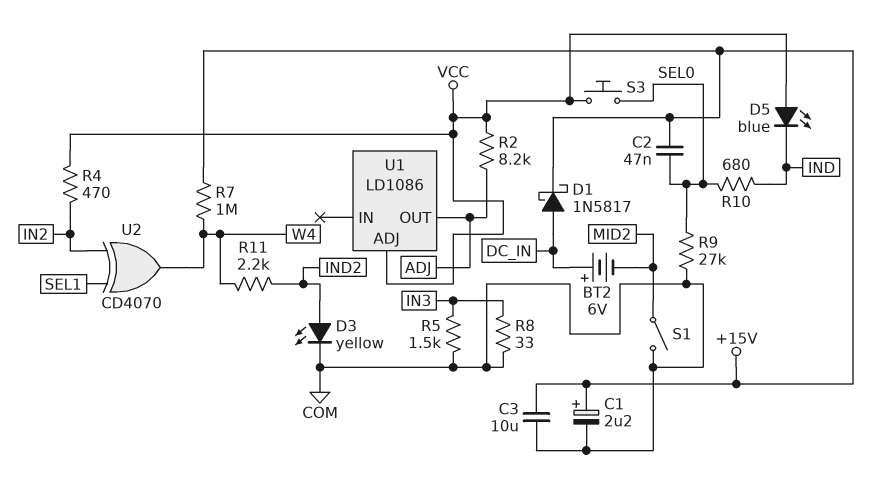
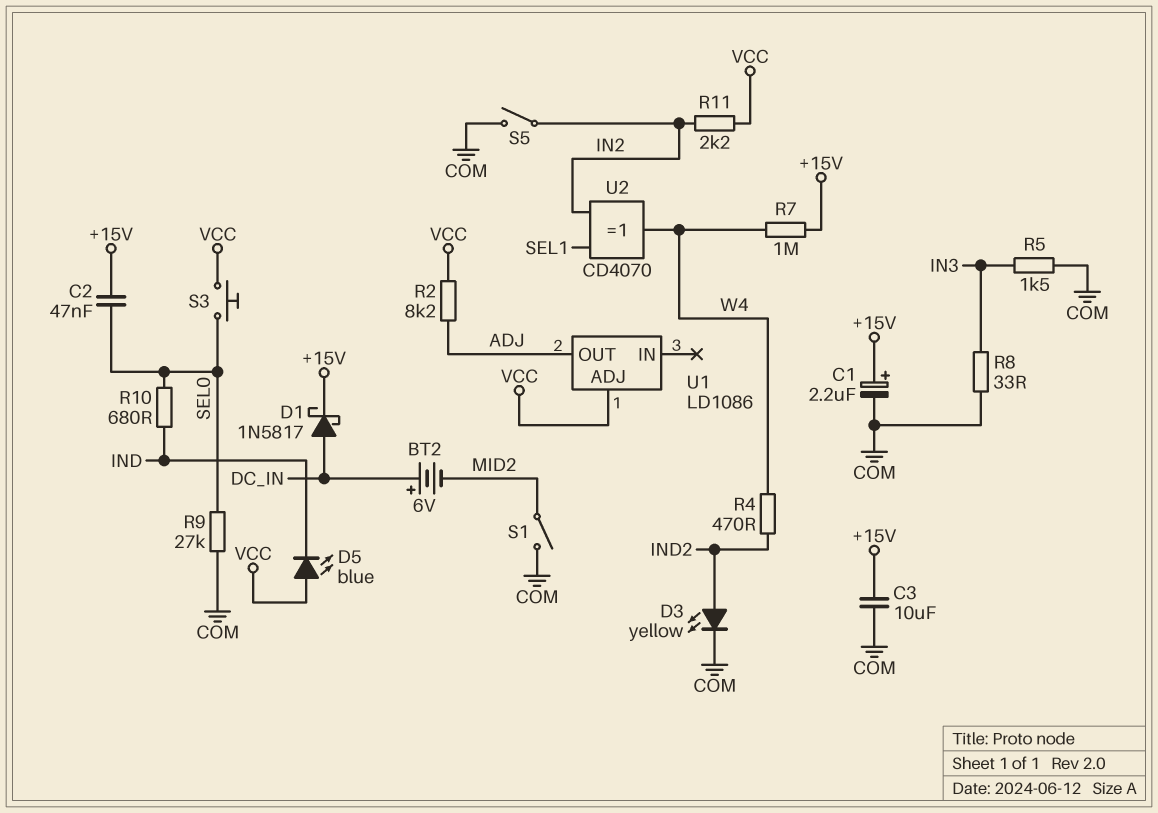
R4: 470 (IN2, VCC) -> 470 (IND2, W4)
R11: 2.2k (IND2, W4) -> 2.2k (IN2, VCC)
S5: none -> switch (COM, IN2)

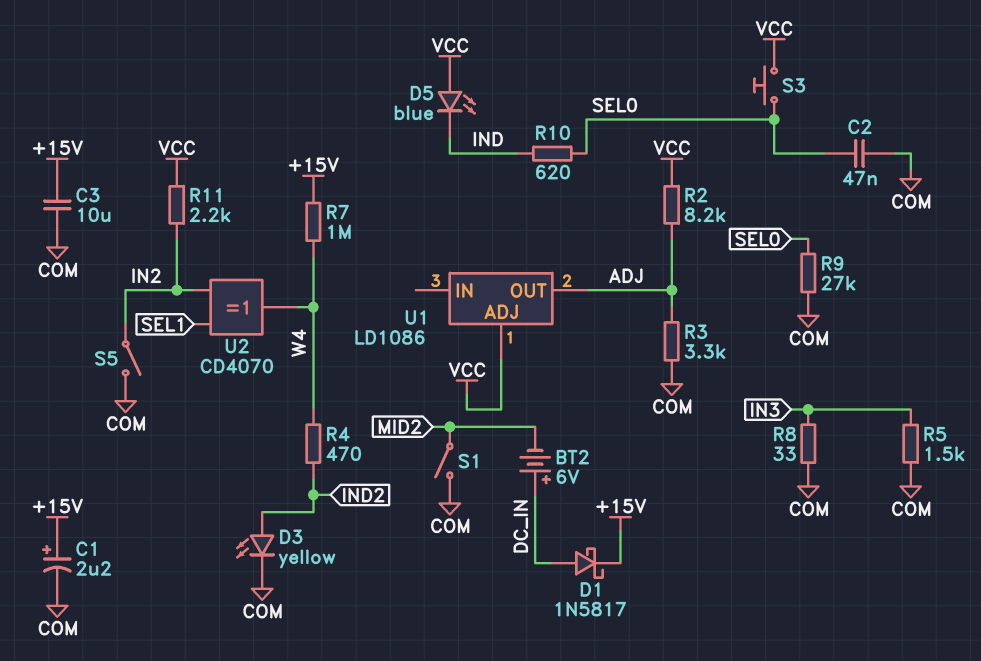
C2: 47nF (+15V, SEL0) -> 47nF (COM, SEL0)
R3: none -> 3.3k (ADJ, COM)
R10: 680 (IND, SEL0) -> 620 (IND, SEL0)

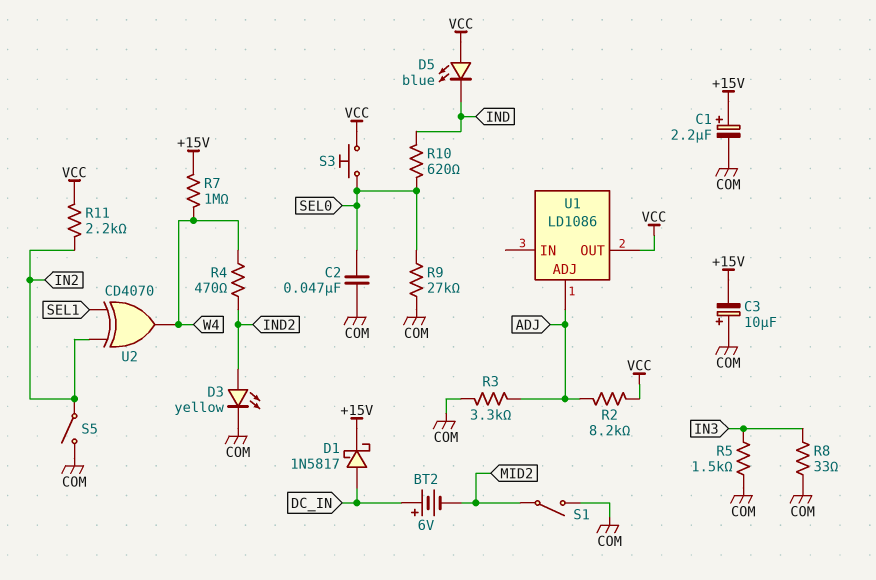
C3: 10uF (+15V, COM) -> 10uF (plus COM, minus +15V)
U1 pin ADJ: VCC -> ADJ
U1 pin OUT: ADJ -> VCC

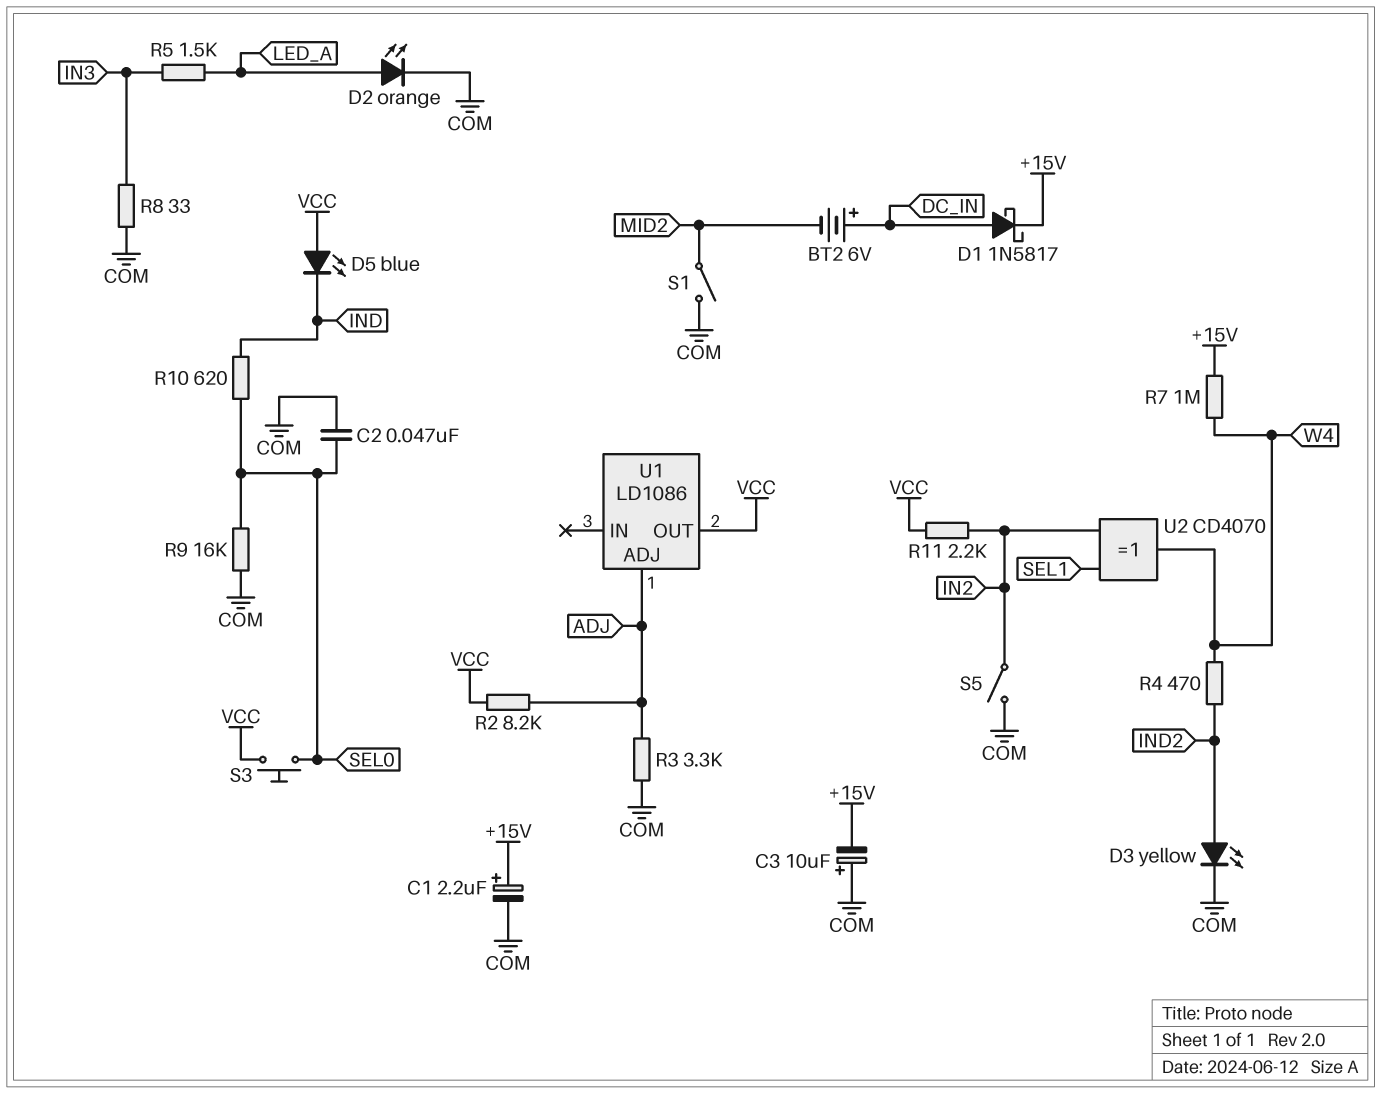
D2: none -> LED orange (A LED_A, K COM)
R5: 1.5k (COM, IN3) -> 1.5k (IN3, LED_A)
R9: 27k (COM, SEL0) -> 16k (COM, SEL0)

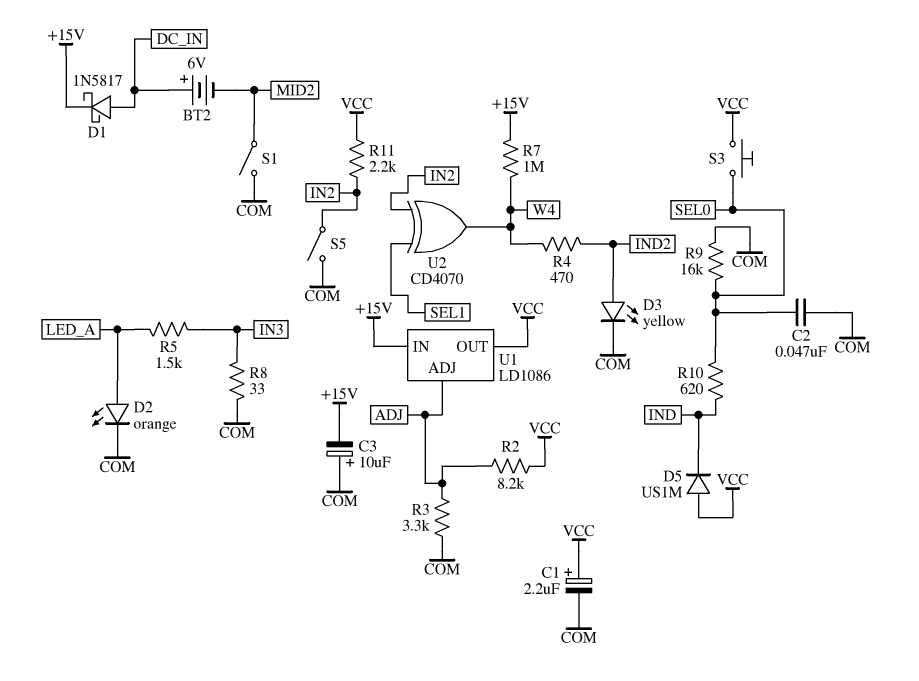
C1: 2.2uF (plus +15V, minus COM) -> 2.2uF (plus VCC, minus COM)
D5: LED blue (A VCC, K IND) -> diode US1M (A VCC, K IND)
U1 pin IN: none -> +15V

